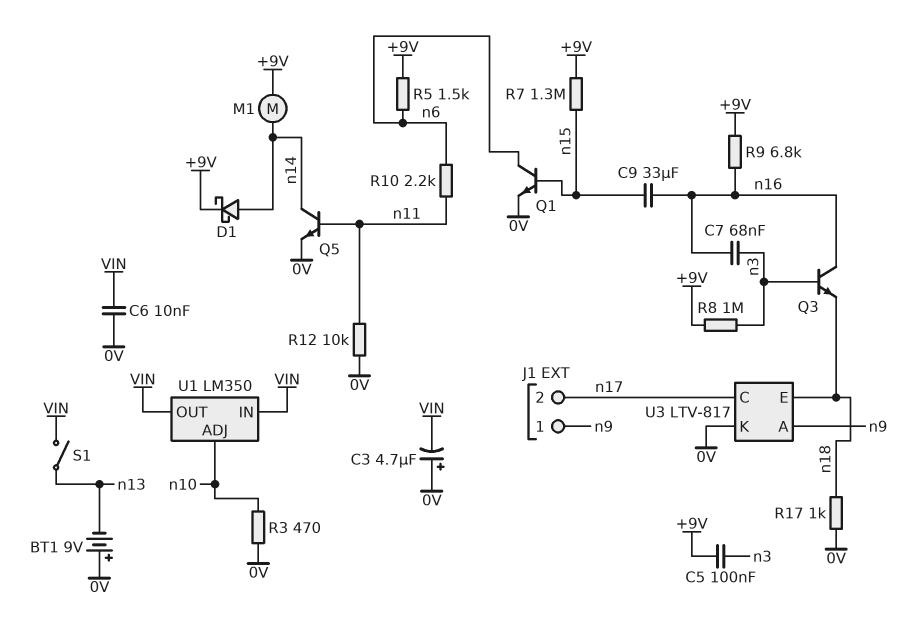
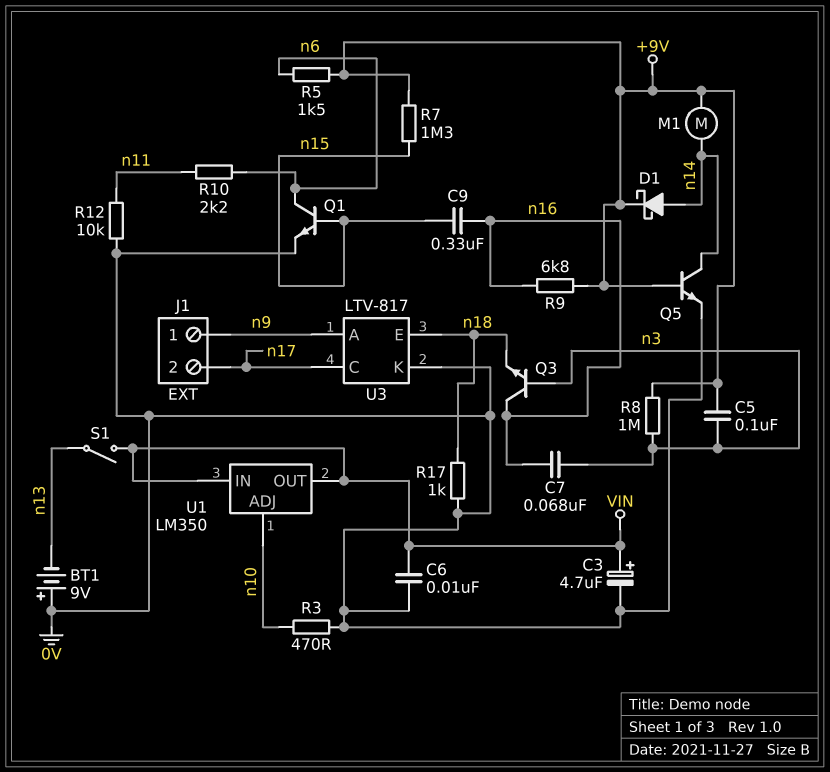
C3: 4.7uF (plus 0V, minus VIN) -> 4.7uF (plus VIN, minus 0V)
C9: 33uF (n15, n16) -> 330nF (n15, n16)
Q5: NPN (B n11, C n14, E 0V) -> NPN (B +9V, C n14, E 0V)

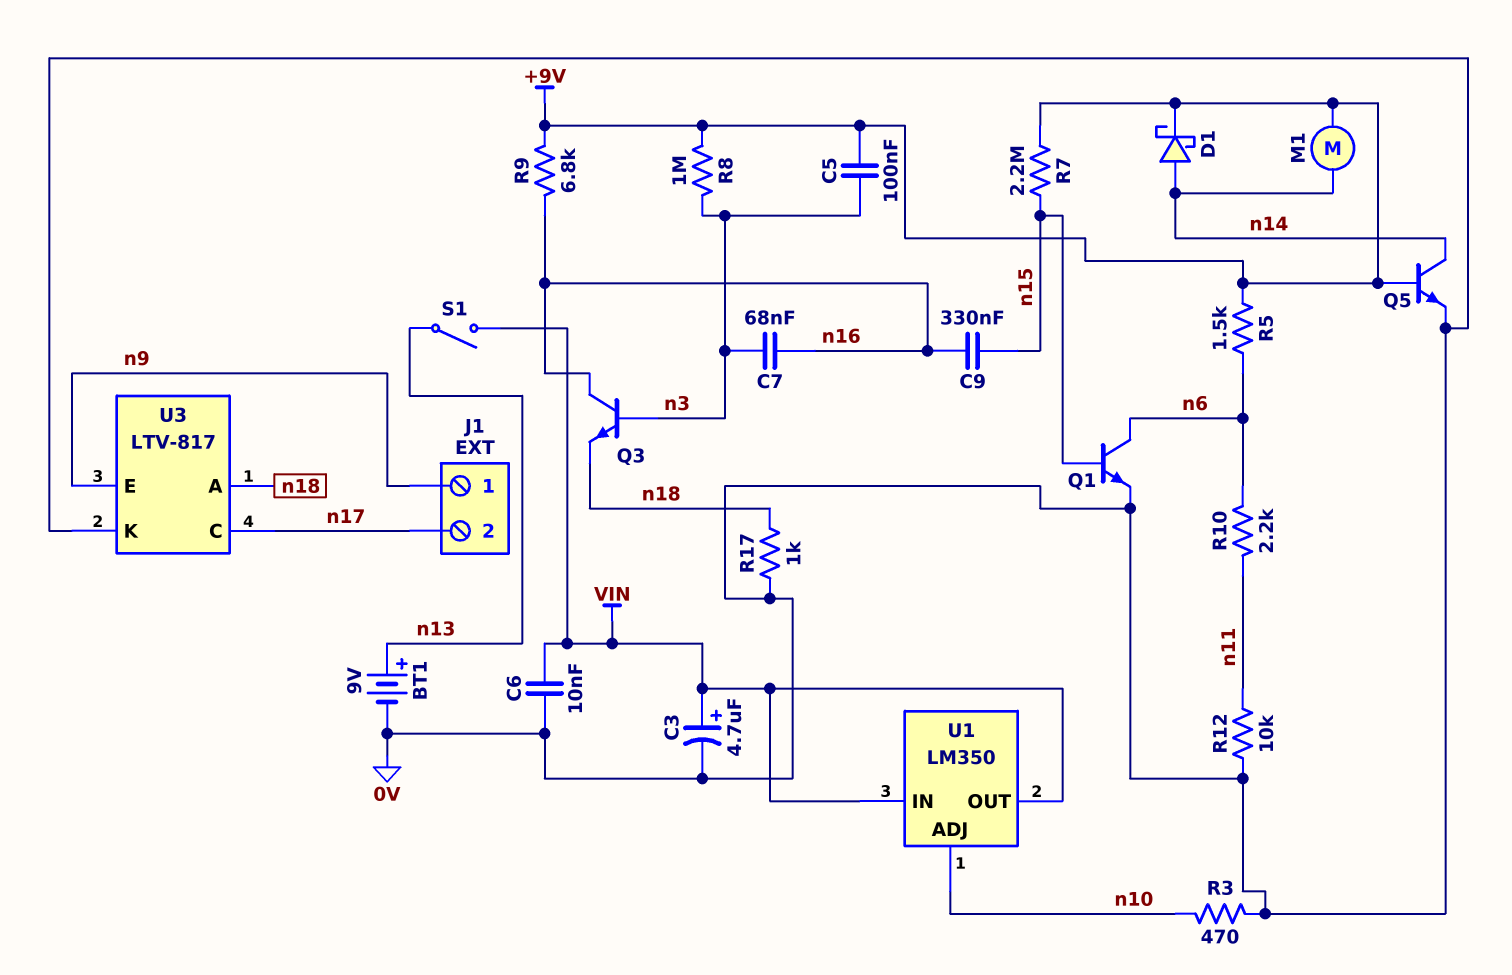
BT1: 9V (plus 0V, minus n13) -> 9V (plus n13, minus 0V)
R7: 1.3M (+9V, n15) -> 2.2M (+9V, n15)
U3 pin A: n9 -> n18
U3 pin E: n18 -> n9

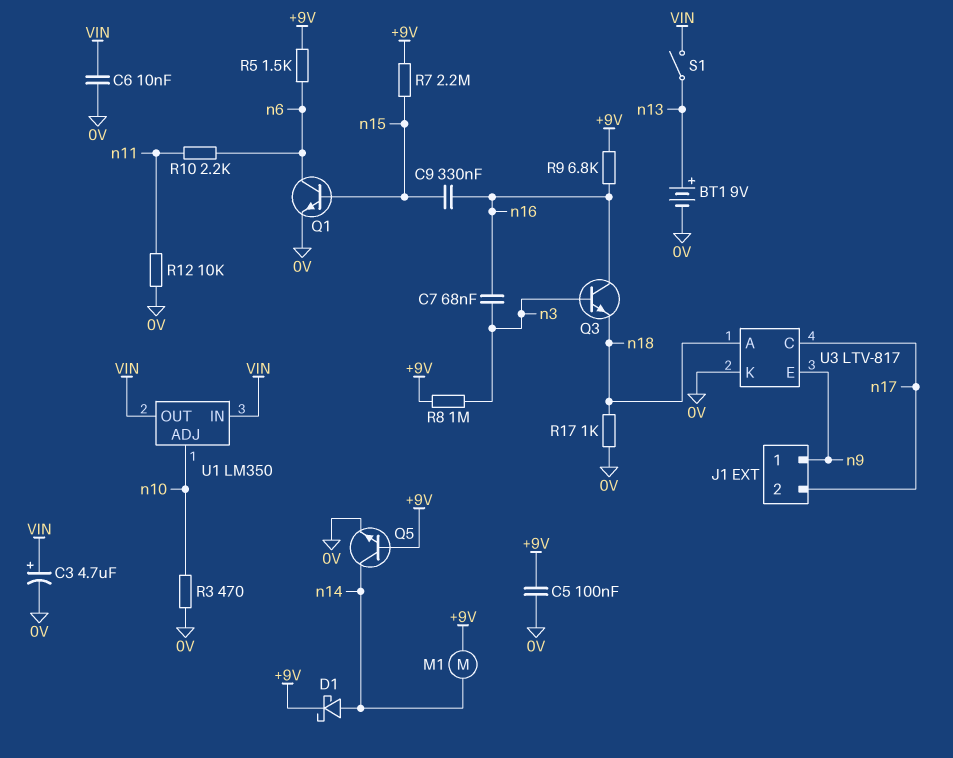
C5: 100nF (+9V, n3) -> 100nF (+9V, 0V)

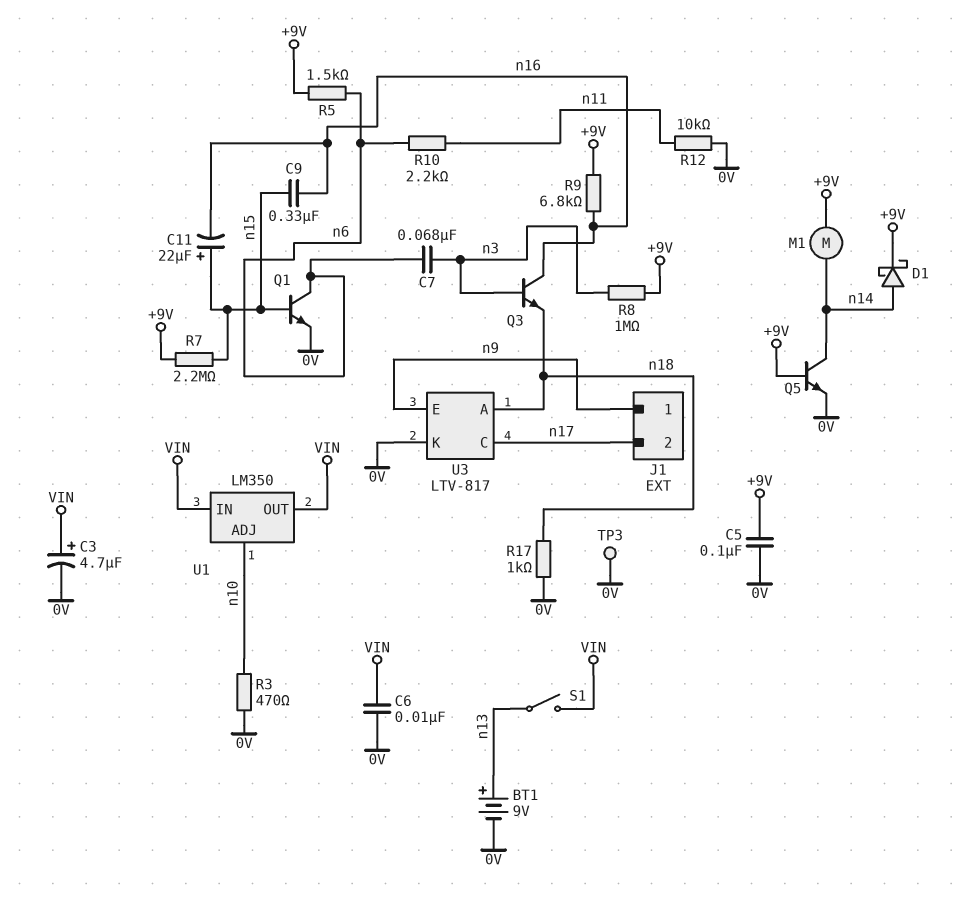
C7: 68nF (n3, n16) -> 68nF (n3, n6)
C11: none -> 22uF (plus n15, minus n16)
TP3: none -> test point (0V)

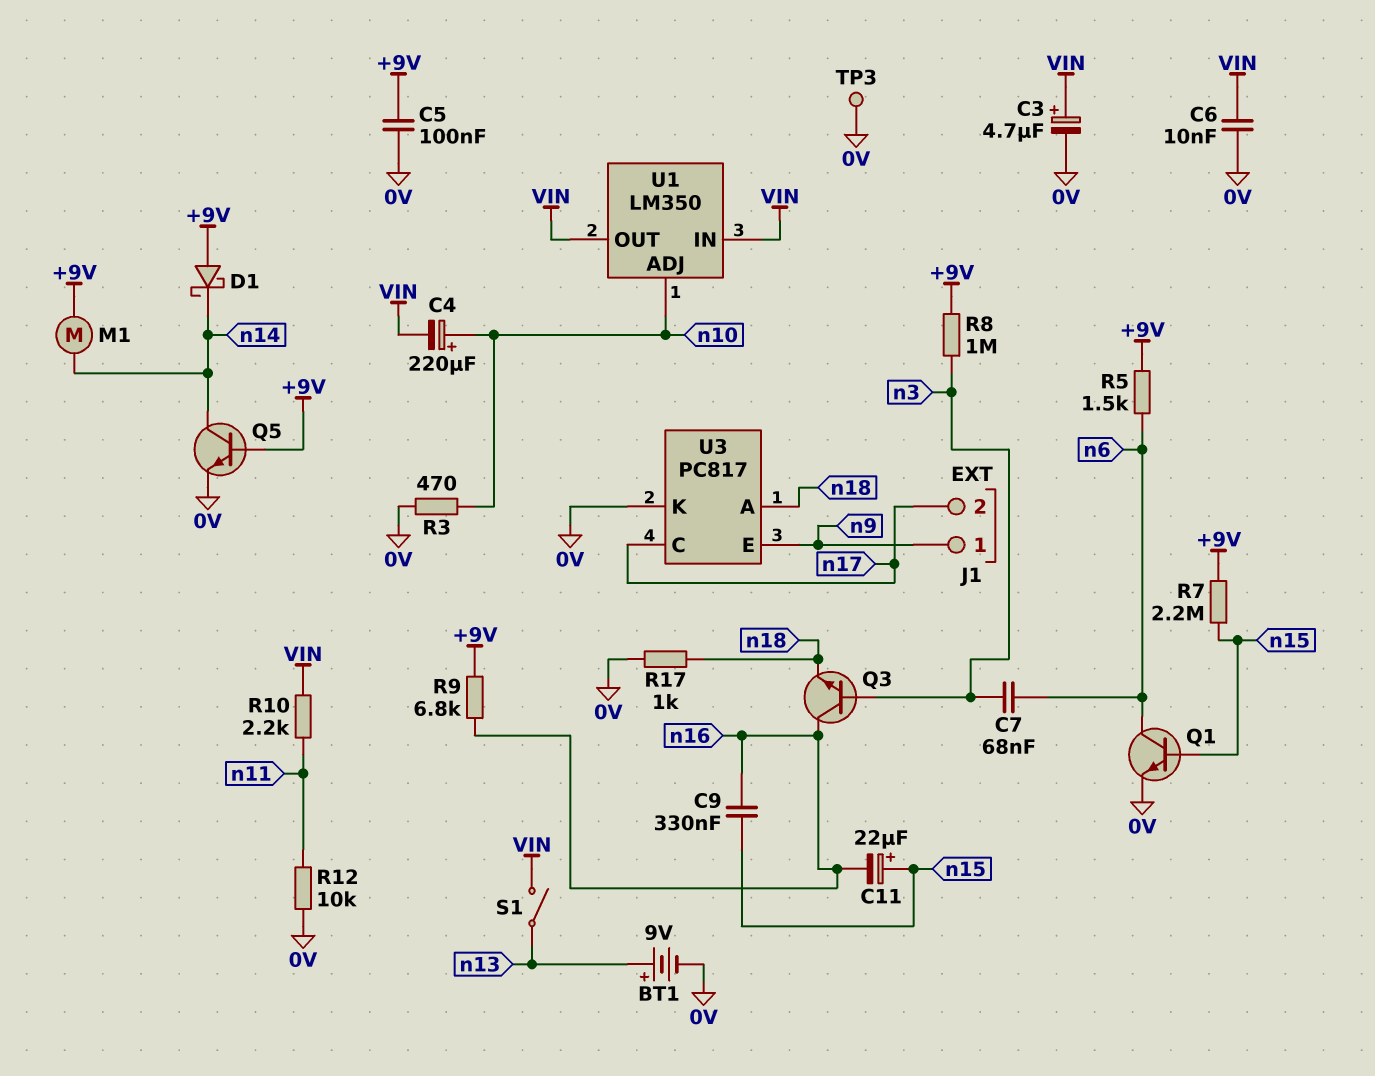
C4: none -> 220uF (plus n10, minus VIN)
D1: schottky (A n14, K +9V) -> schottky (A +9V, K n14)
R10: 2.2k (n6, n11) -> 2.2k (VIN, n11)
U3: LTV-817 -> PC817

